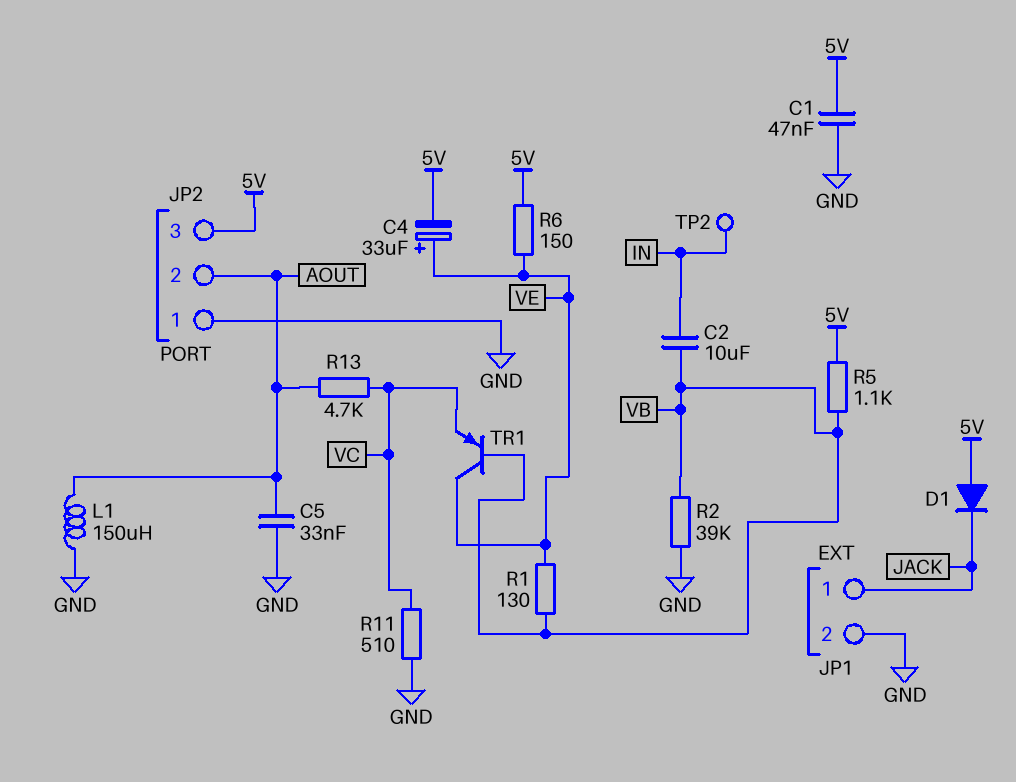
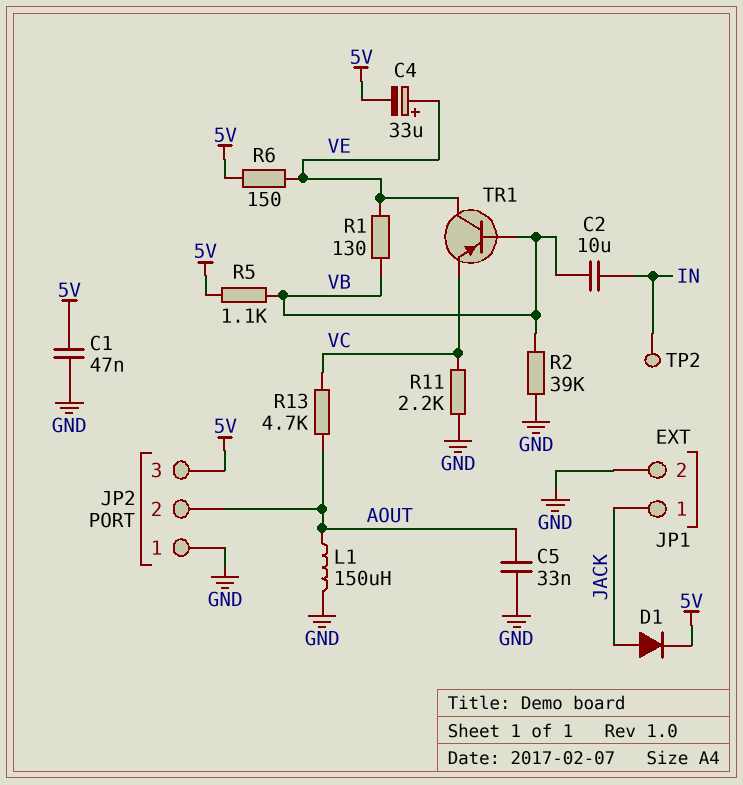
D1: diode (A 5V, K JACK) -> diode (A JACK, K 5V)
R11: 510 (GND, VC) -> 2.2k (GND, VC)

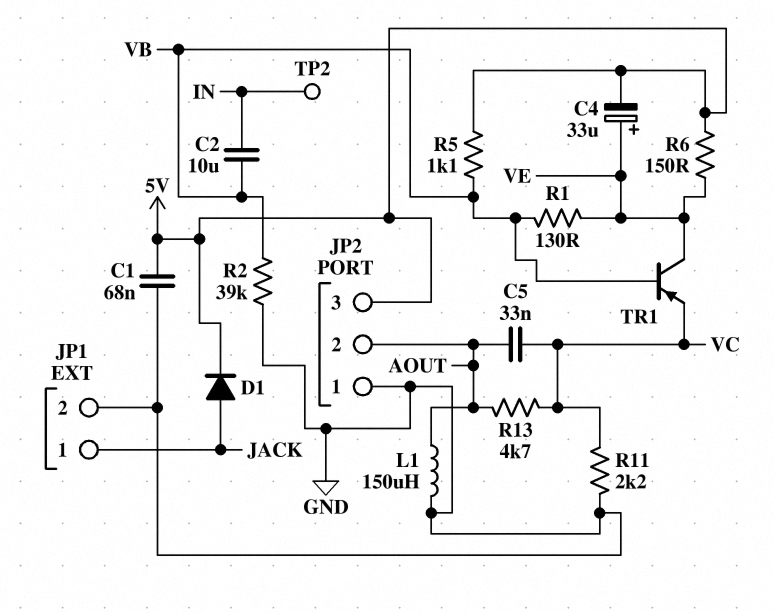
C1: 47nF (5V, GND) -> 68nF (5V, GND)
C5: 33nF (AOUT, GND) -> 33nF (AOUT, VC)

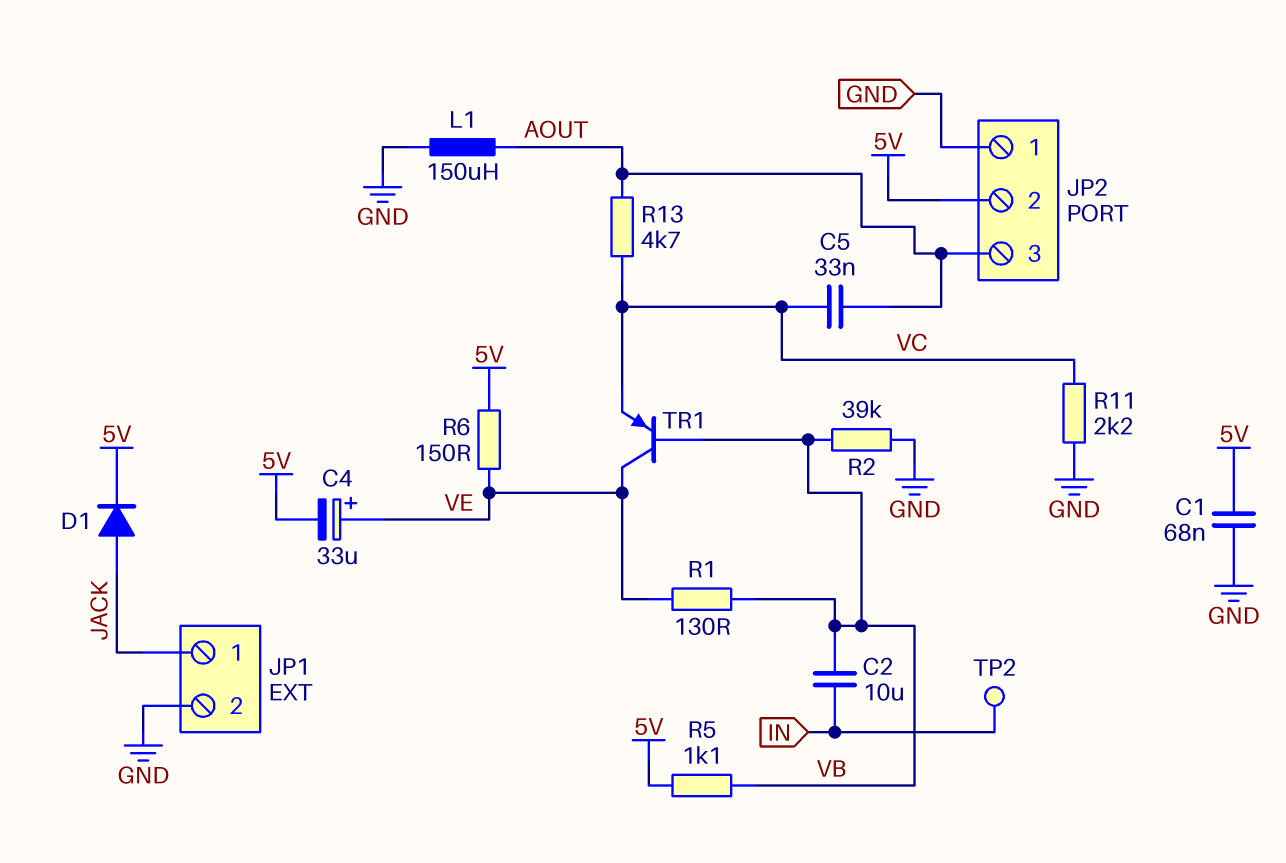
JP2 pin 2: AOUT -> 5V
JP2 pin 3: 5V -> AOUT

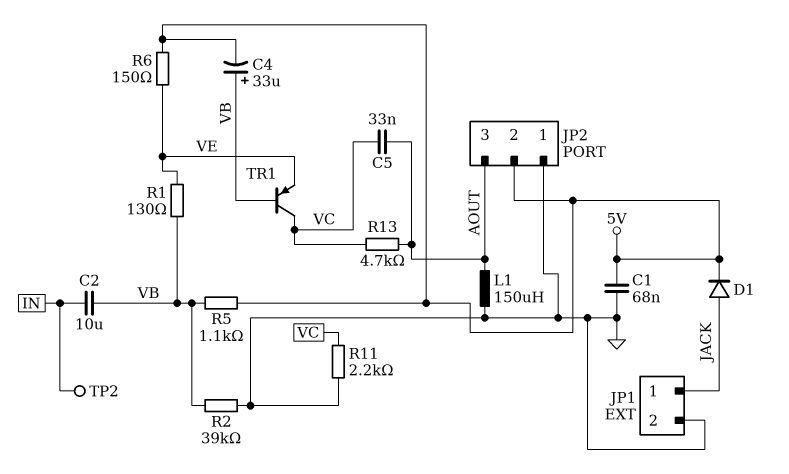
C4: 33uF (plus VE, minus 5V) -> 33uF (plus VB, minus 5V)
TR1: PNP (B VB, C VE, E VC) -> PNP (B VB, C VC, E VE)

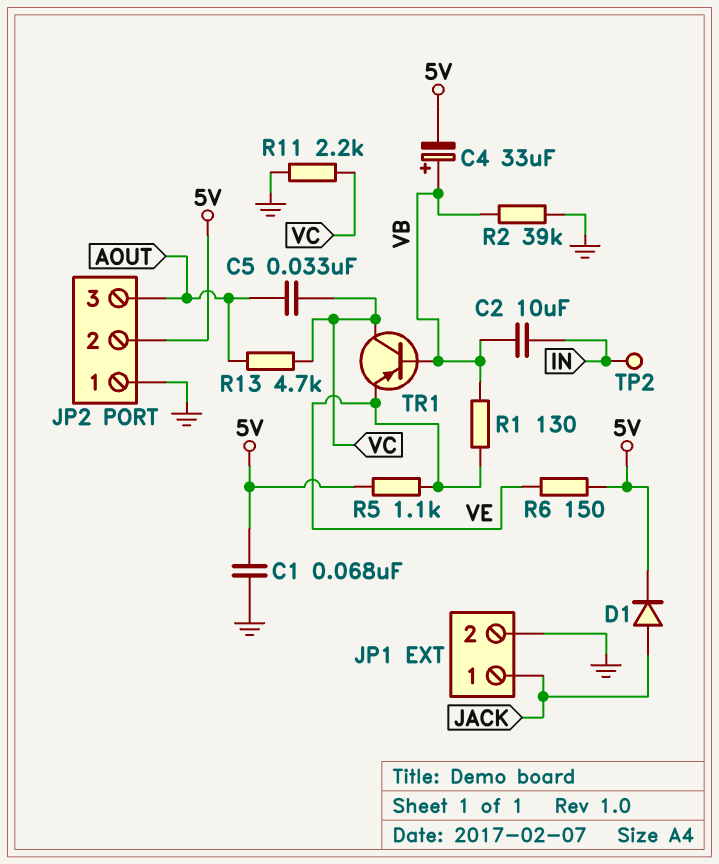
L1: 150uH (AOUT, GND) -> none
R5: 1.1k (5V, VB) -> 1.1k (5V, VE)

